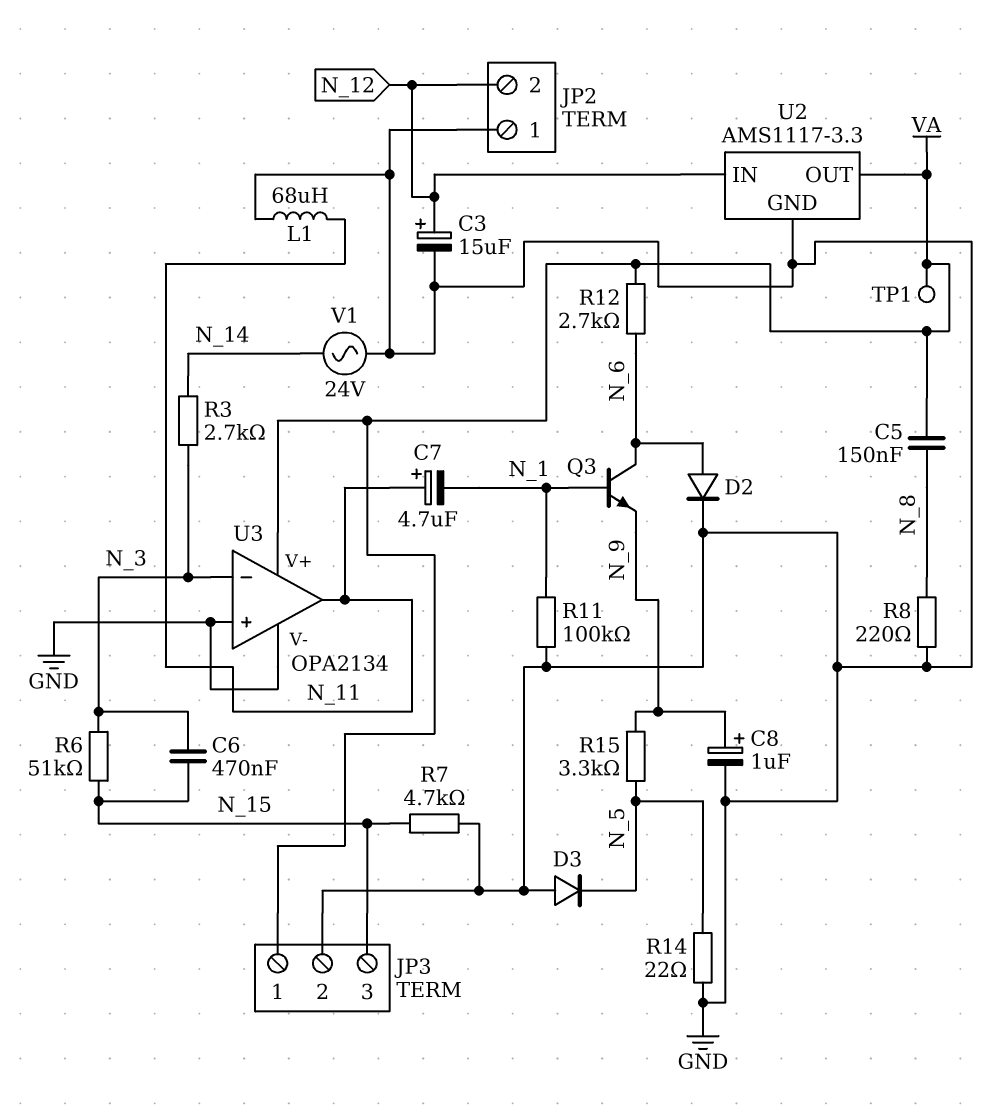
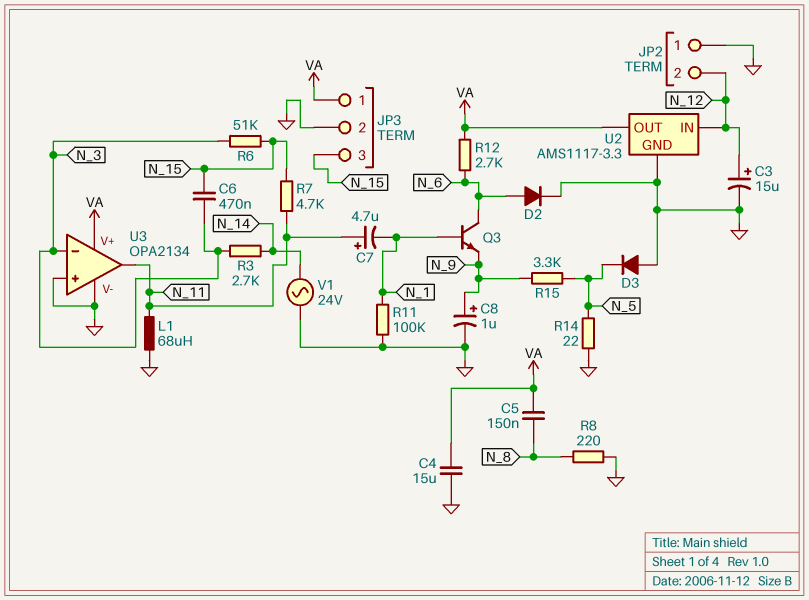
C4: none -> 15uF (GND, VA)
R7: 4.7k (GND, N_15) -> 4.7k (N_11, N_15)
TP1: test point (VA) -> none

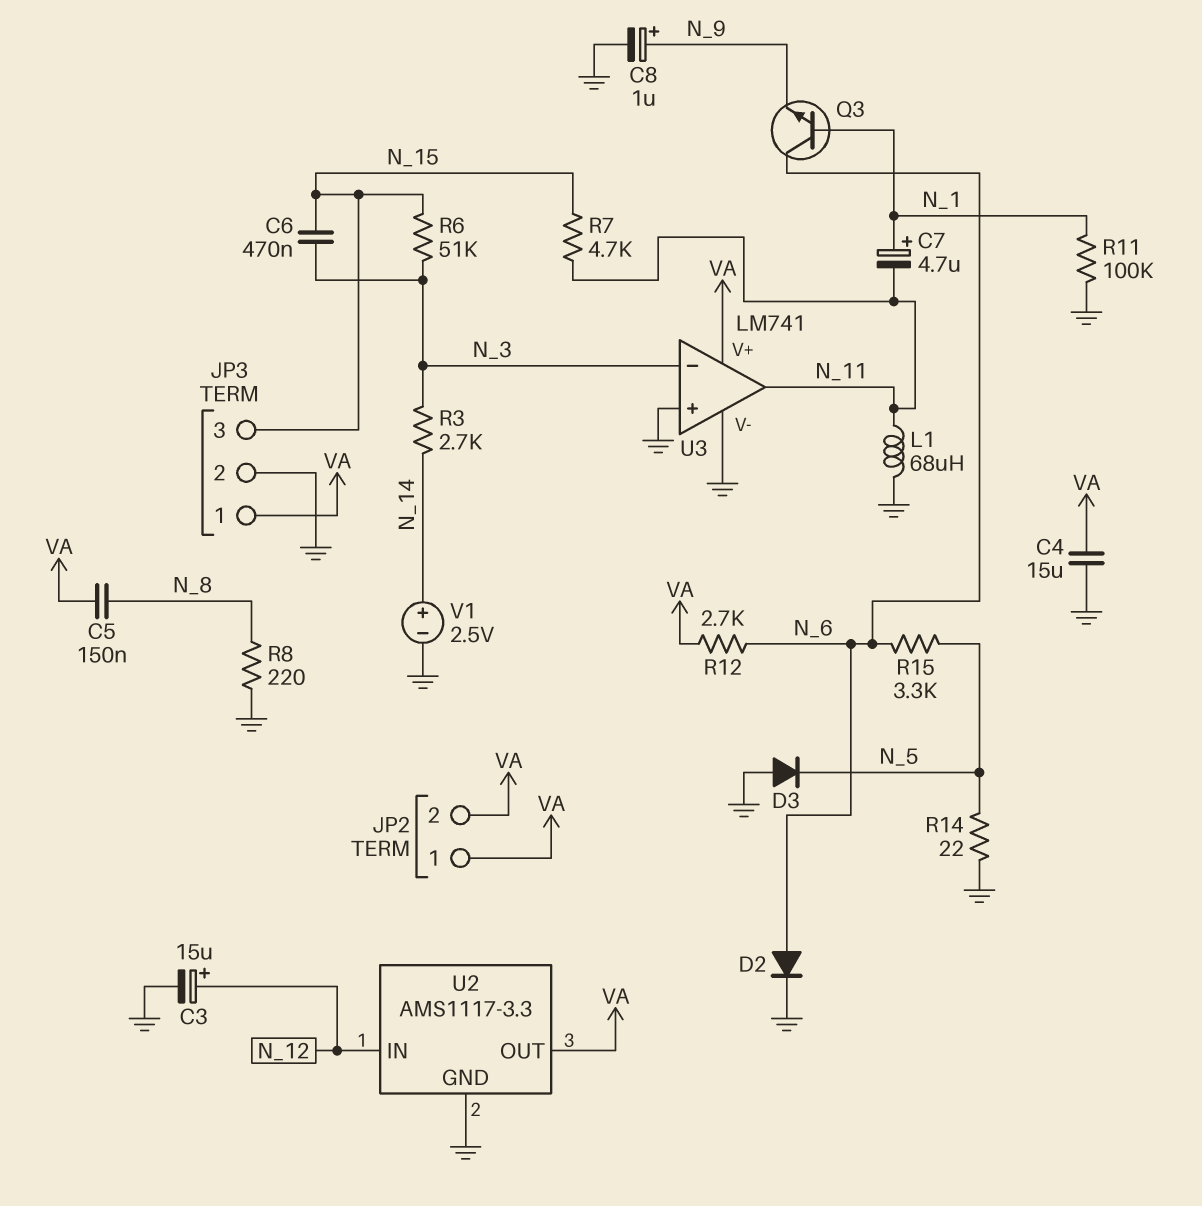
C7: 4.7uF (plus N_11, minus N_1) -> 4.7uF (plus N_1, minus N_11)
JP2 pin 1: GND -> VA
JP2 pin 2: N_12 -> VA
R15: 3.3k (N_5, N_9) -> 3.3k (N_5, N_6)
U3: OPA2134 -> LM741
V1: AC 24V (GND, N_14) -> 2.5V (plus N_14, minus GND)

